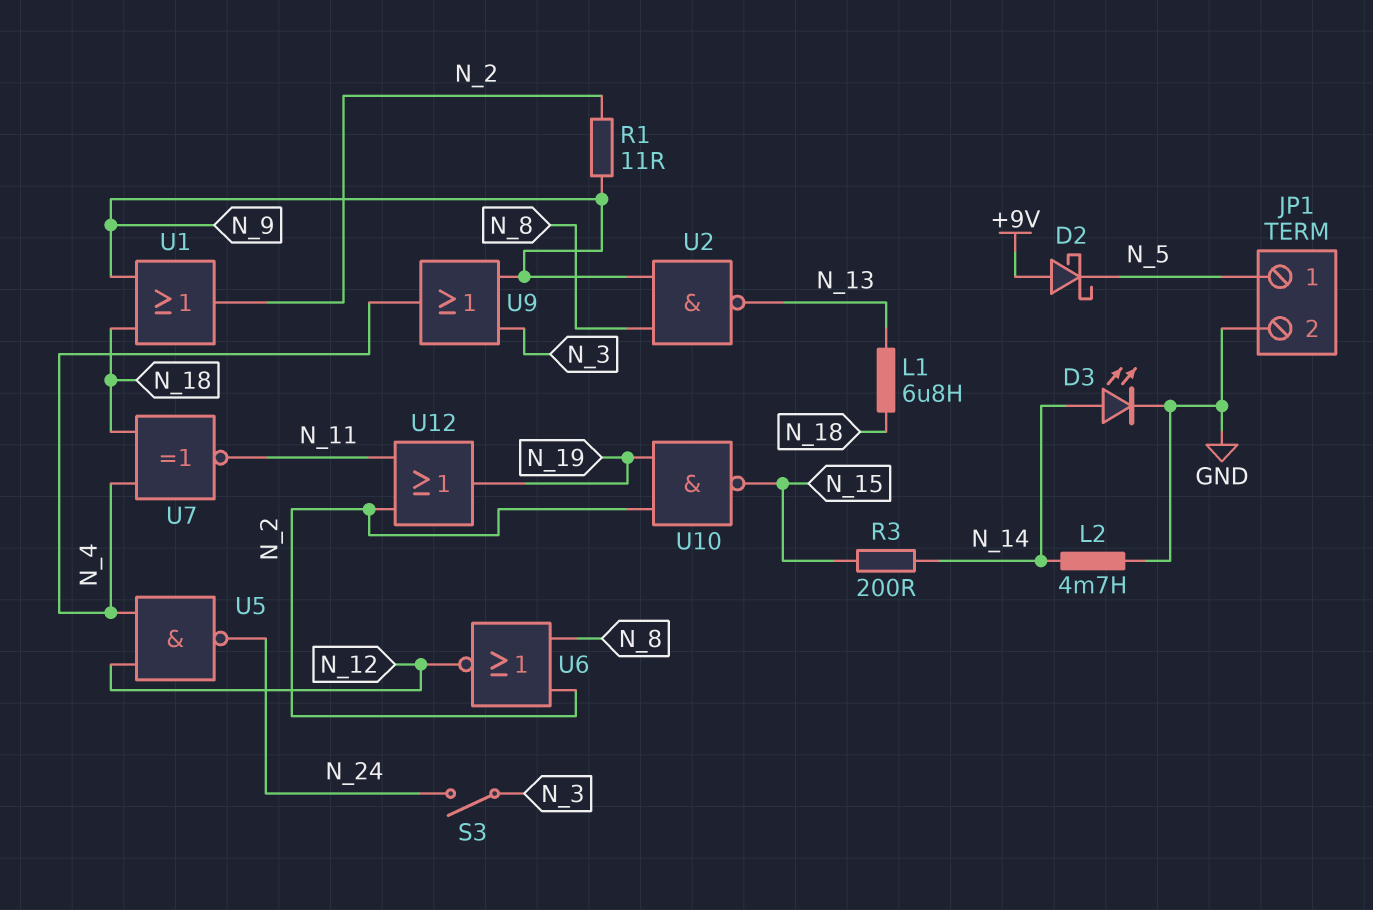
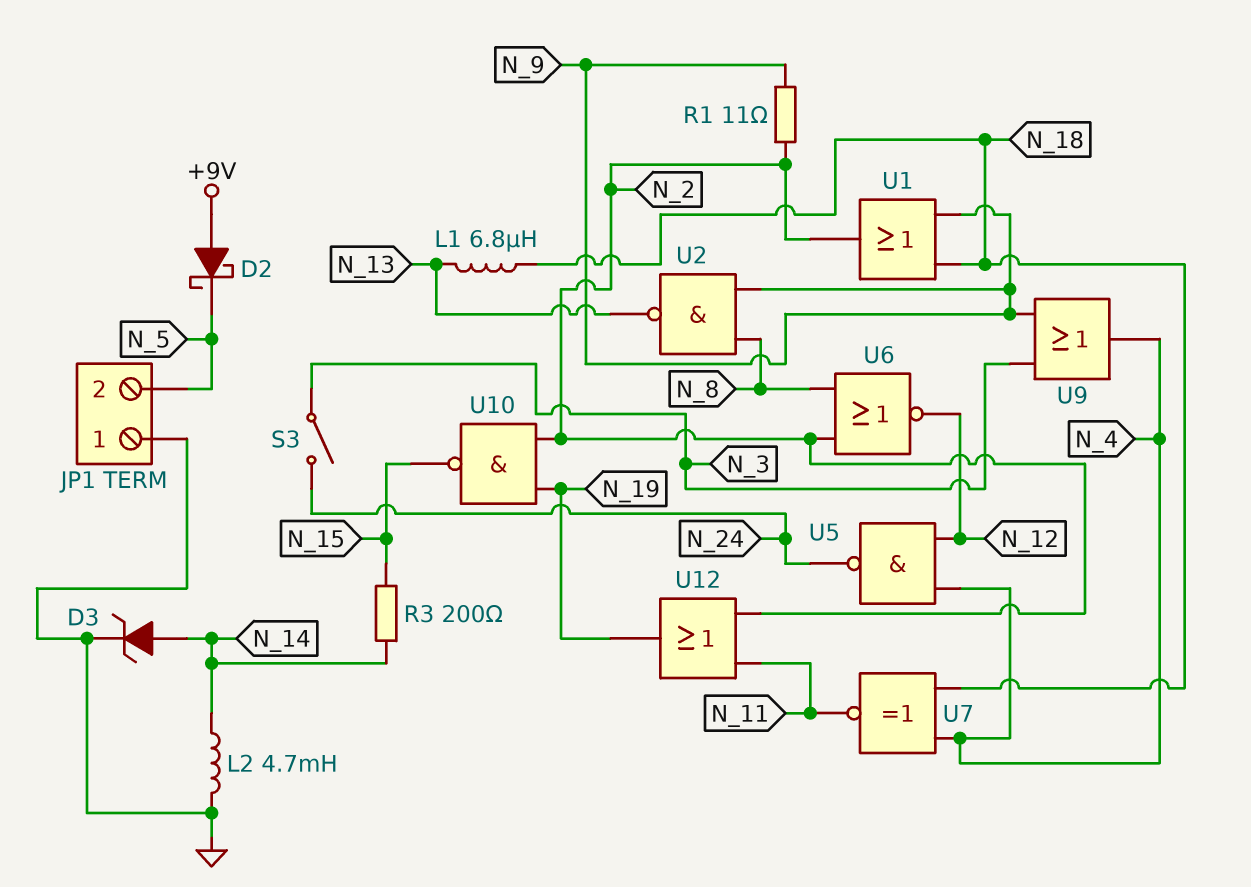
D3: LED (A N_14, K GND) -> zener (A N_14, K GND)
JP1 pin 1: N_5 -> GND
JP1 pin 2: GND -> N_5

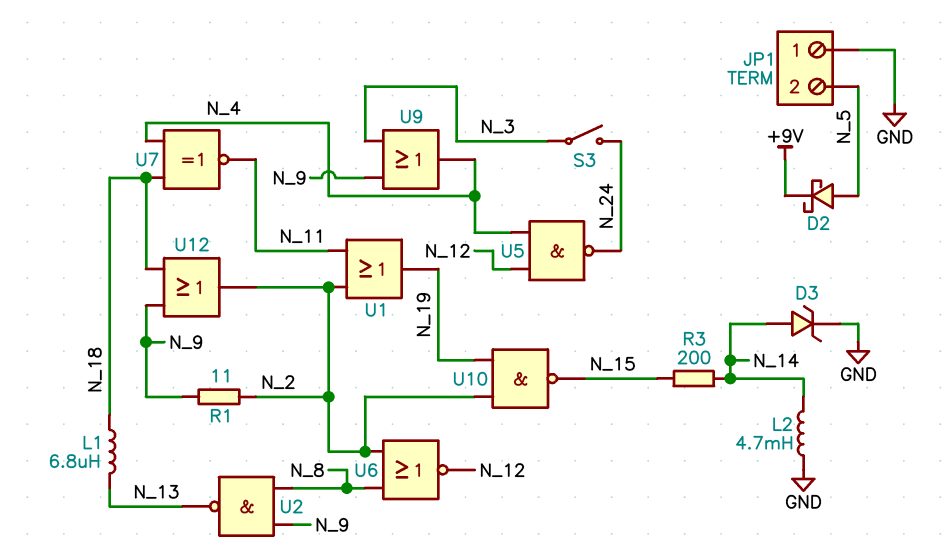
D2: schottky (A +9V, K N_5) -> schottky (A N_5, K +9V)
U1: OR (in N_9, in N_18, out N_2) -> OR (in N_2, in N_11, out N_19)
U12: OR (in N_2, in N_11, out N_19) -> OR (in N_9, in N_18, out N_2)

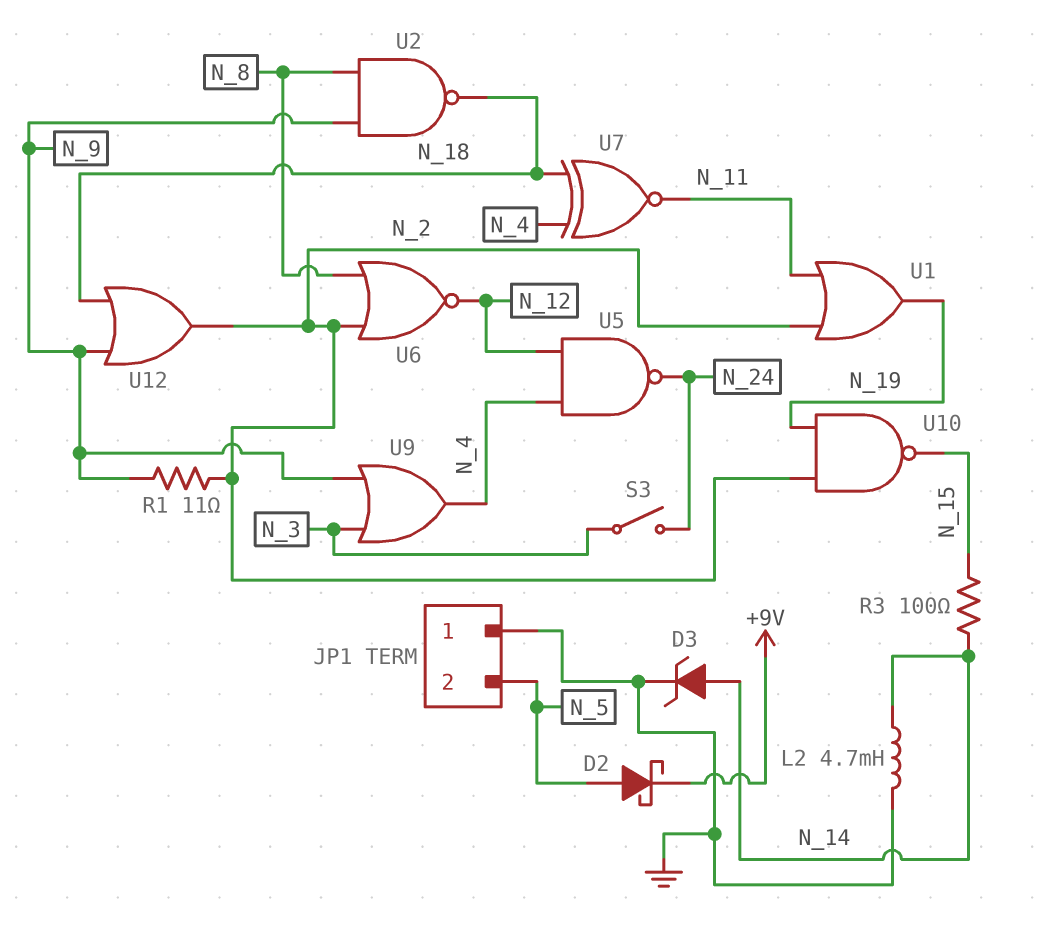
L1: 6.8uH (N_13, N_18) -> none
R3: 200 (N_14, N_15) -> 100 (N_14, N_15)
U2: NAND (in N_8, in N_9, out N_13) -> NAND (in N_8, in N_9, out N_18)

